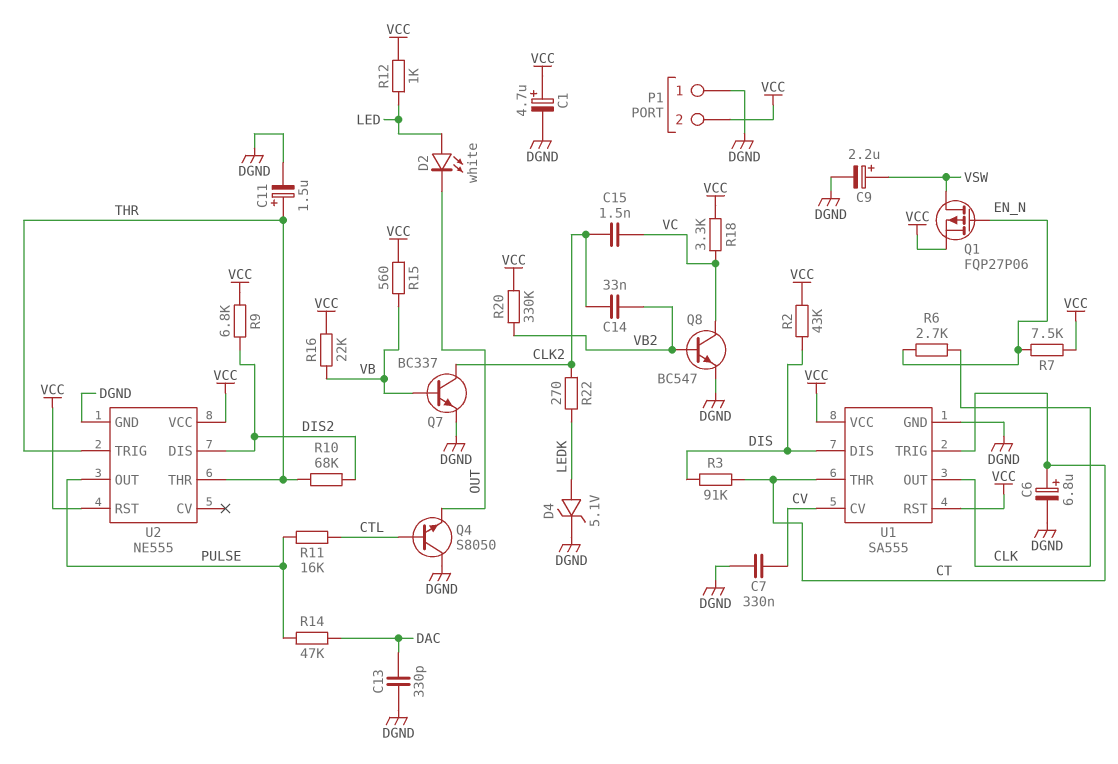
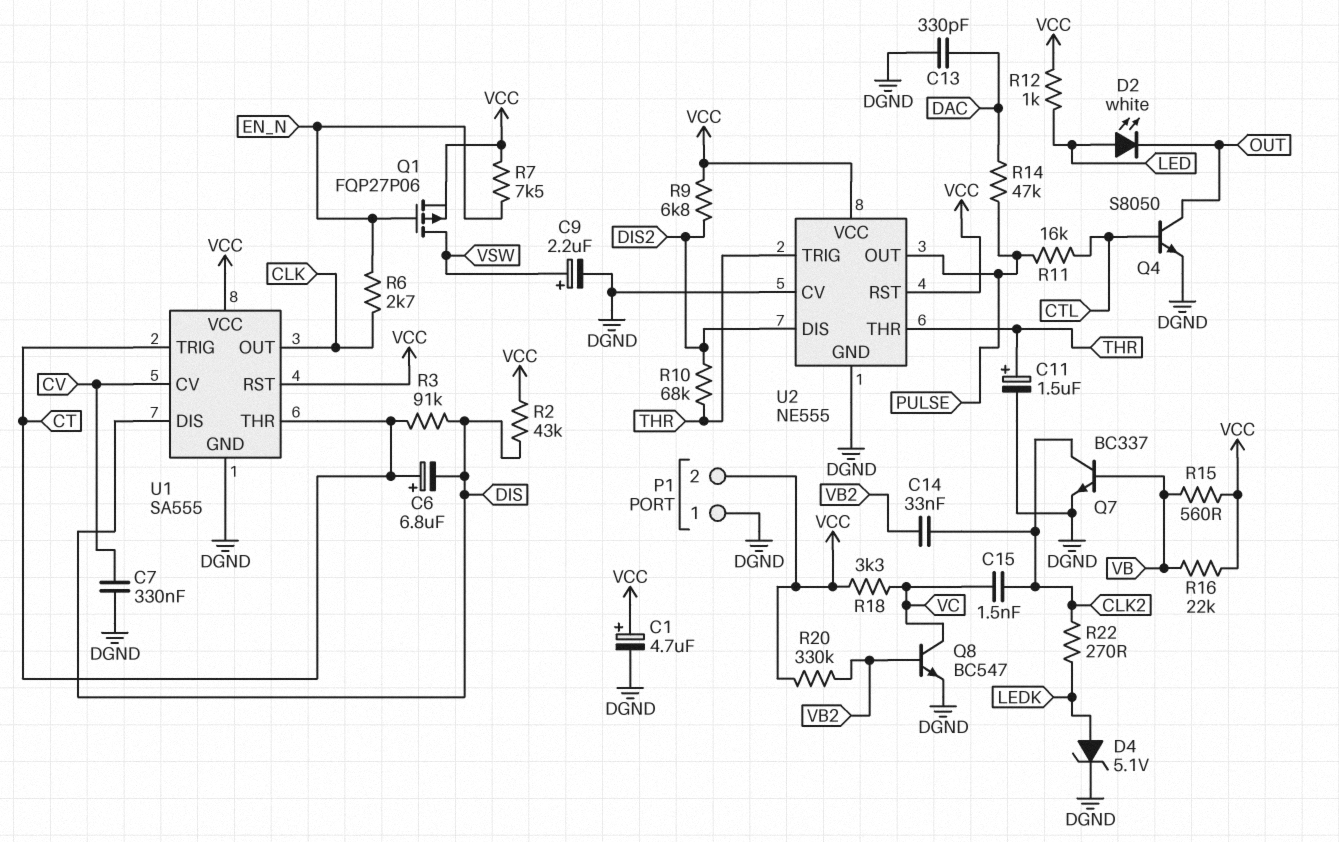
C6: 6.8uF (plus CT, minus DGND) -> 6.8uF (plus CT, minus DIS)
Q4: NPN S8050 (B CTL, C DGND, E OUT) -> NPN S8050 (B CTL, C OUT, E DGND)
U2 pin CV: none -> DGND

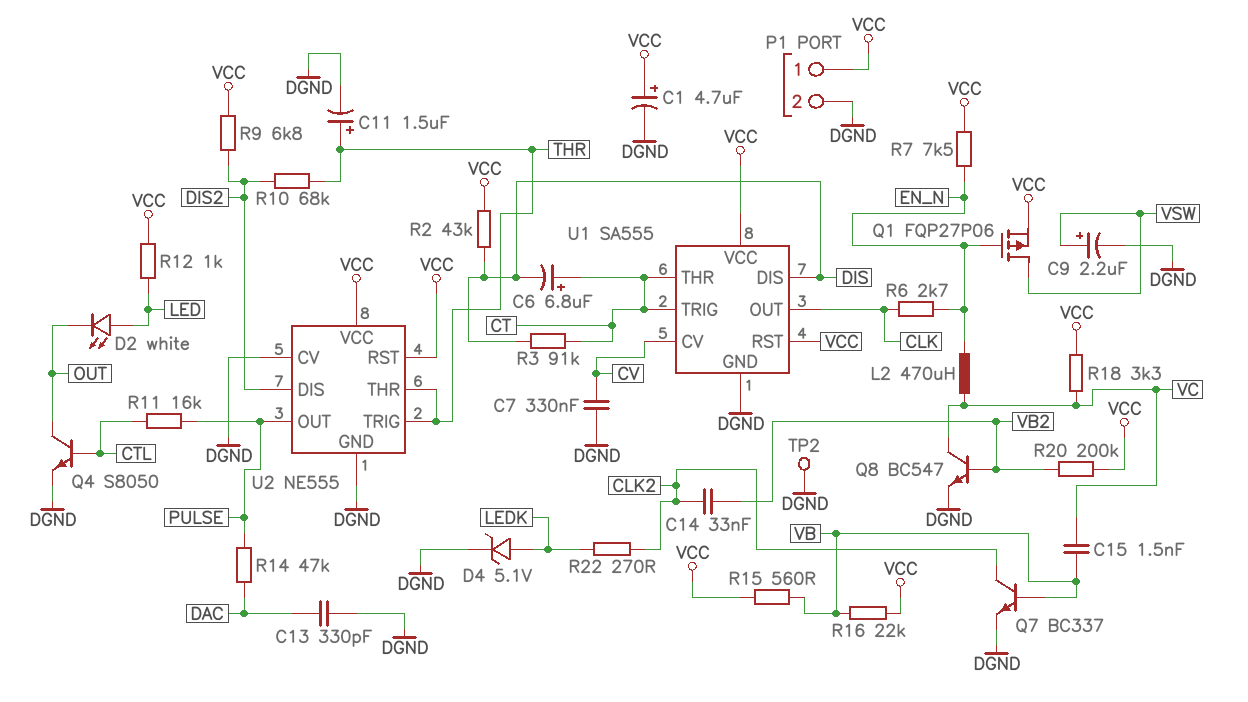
C15: 1.5nF (CLK2, VC) -> 1.5nF (VB, VC)
L2: none -> 470uH (EN_N, VC)
P1 pin 1: DGND -> VCC
P1 pin 2: VCC -> DGND
R20: 330k (VB2, VCC) -> 200k (VB2, VCC)
TP2: none -> test point (DGND)

